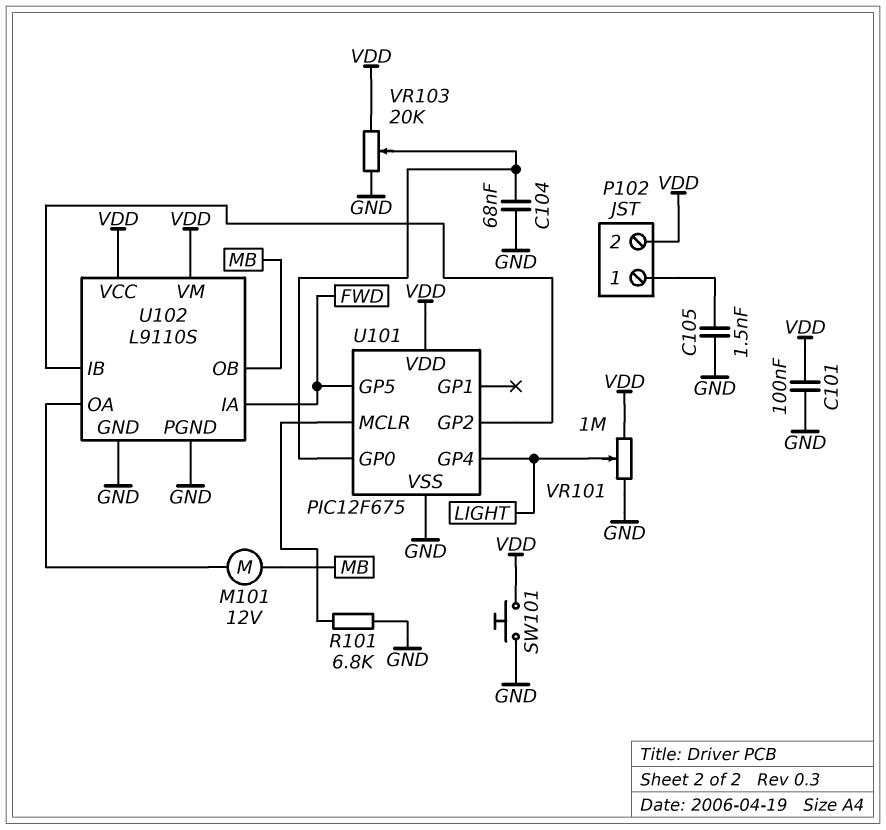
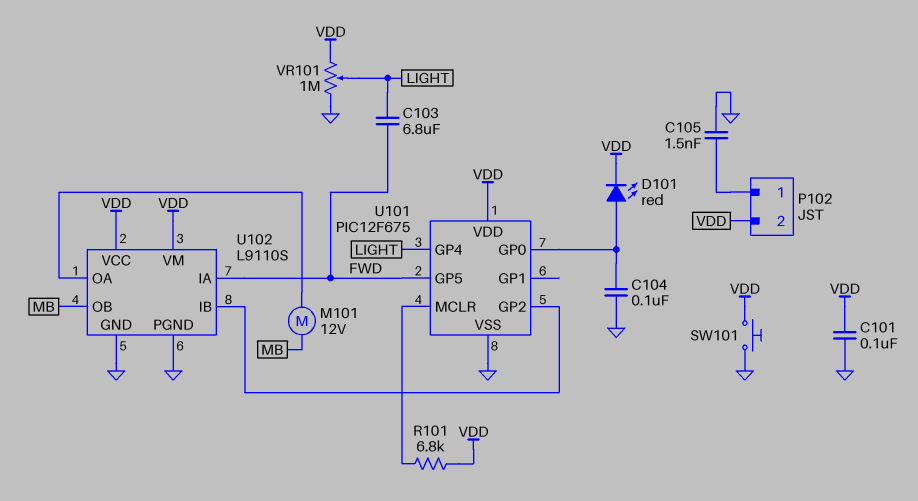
C103: none -> 6.8uF (FWD, LIGHT)
C104: 68nF (GND, U101/GP0) -> 100nF (GND, U101/GP0)
D101: none -> LED red (A U101/GP0, K VDD)
R101: 6.8k (GND, U101/MCLR) -> 6.8k (U101/MCLR, VDD)
VR103: 20k (GND, VDD, wiper U101/GP0) -> none

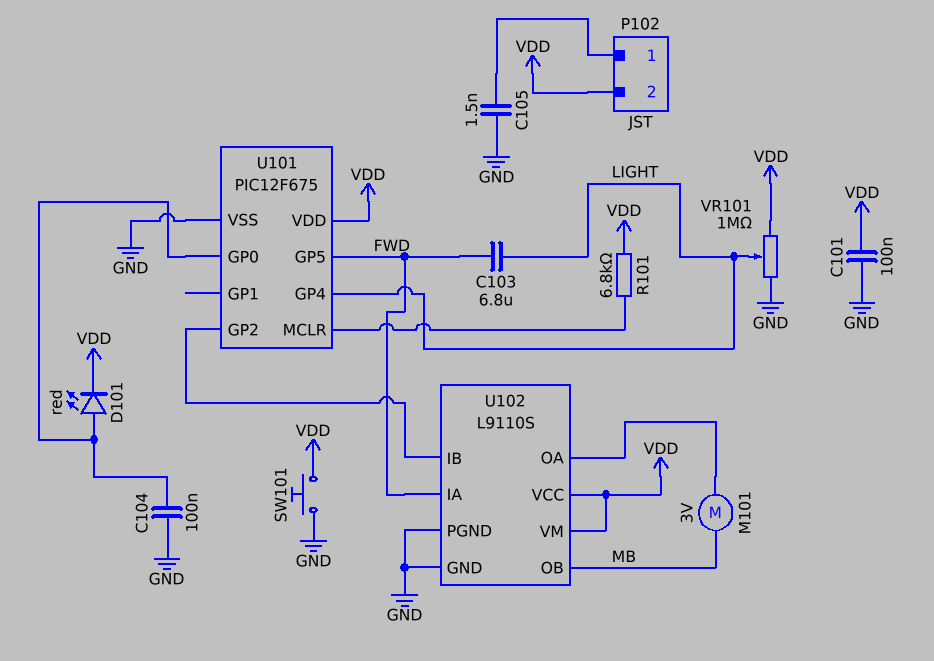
M101: motor 12V (MB, U102/OA) -> motor 3V (MB, U102/OA)

